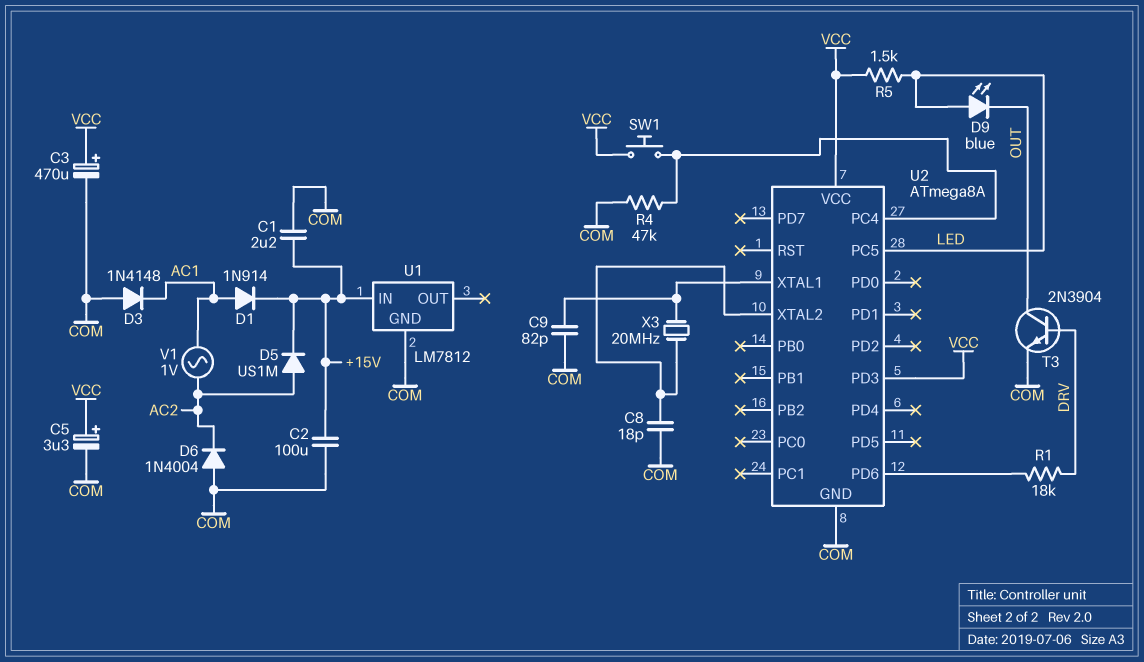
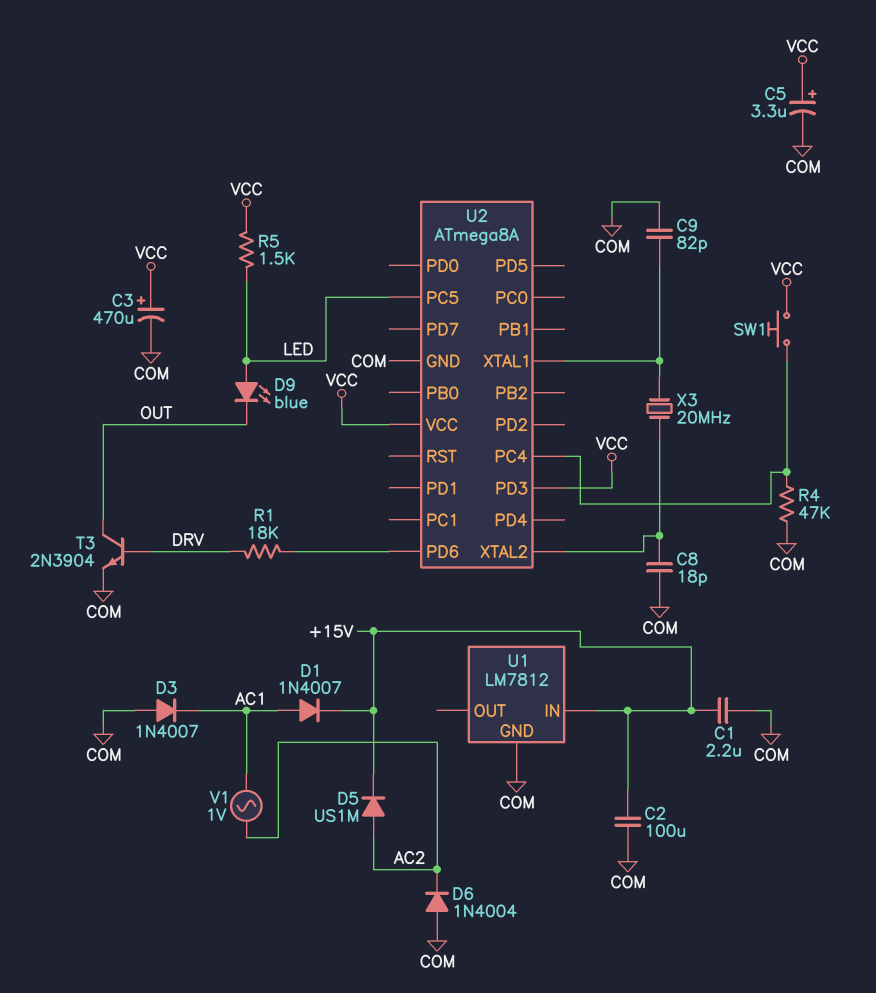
D1: diode 1N914 (A AC1, K +15V) -> diode 1N4007 (A AC1, K +15V)
D3: diode 1N4148 (A COM, K AC1) -> diode 1N4007 (A COM, K AC1)

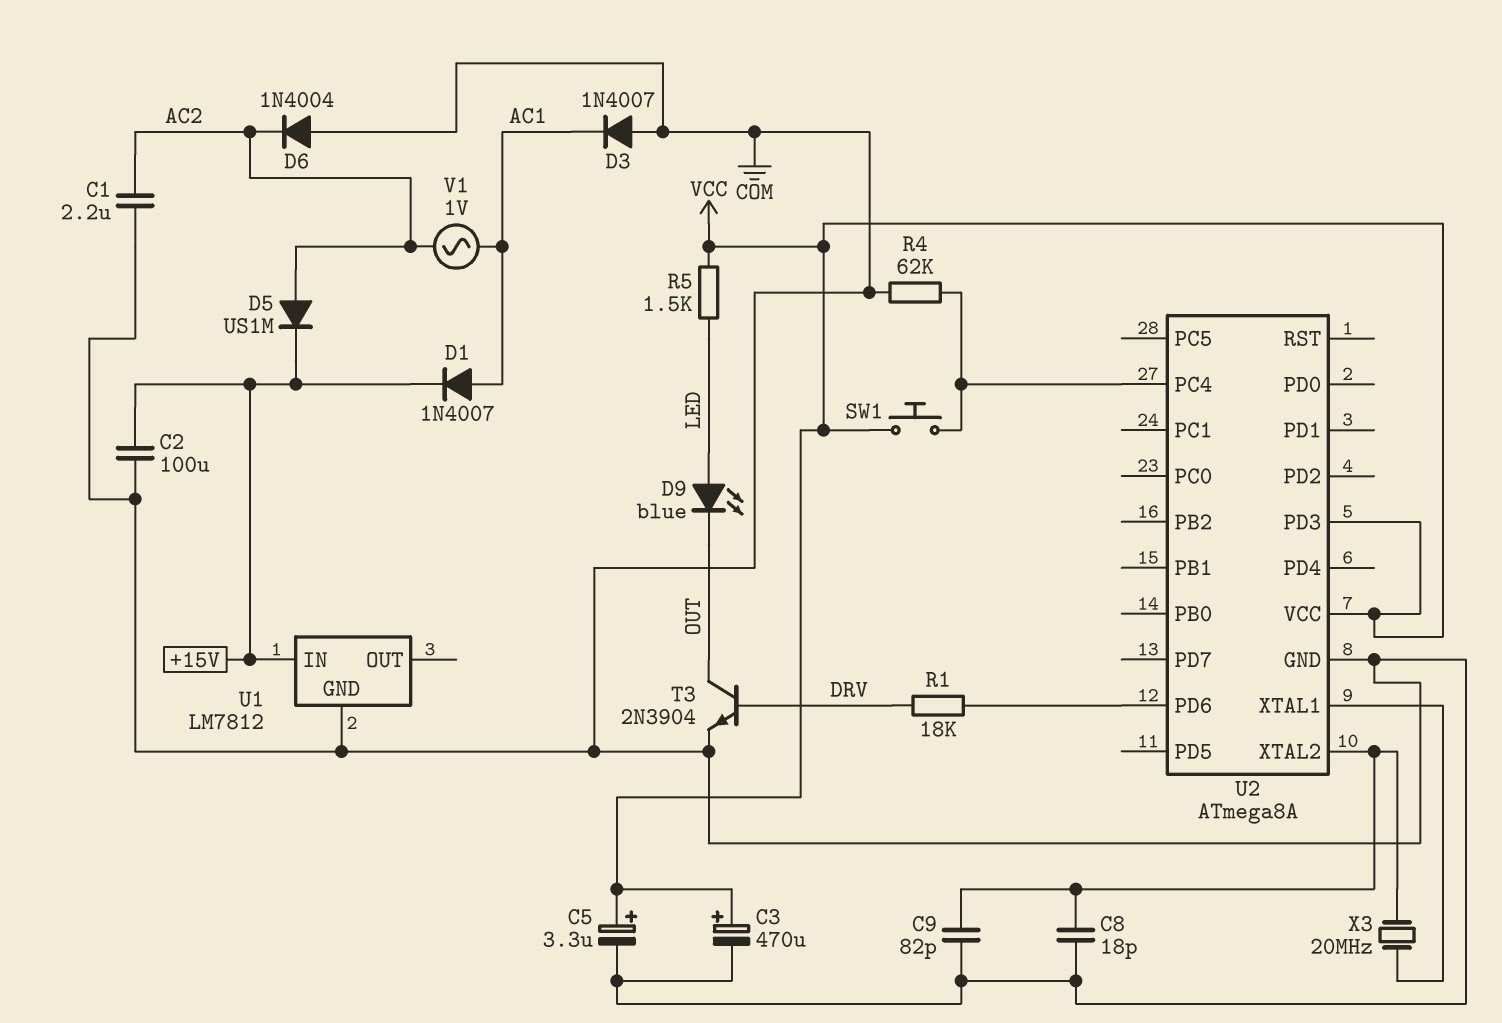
C1: 2.2uF (+15V, COM) -> 2.2uF (AC2, COM)
C9: 82pF (COM, U2/XTAL1) -> 82pF (COM, U2/XTAL2)
R4: 47k (COM, U2/PC4) -> 62k (COM, U2/PC4)
U2 pin PC5: LED -> none

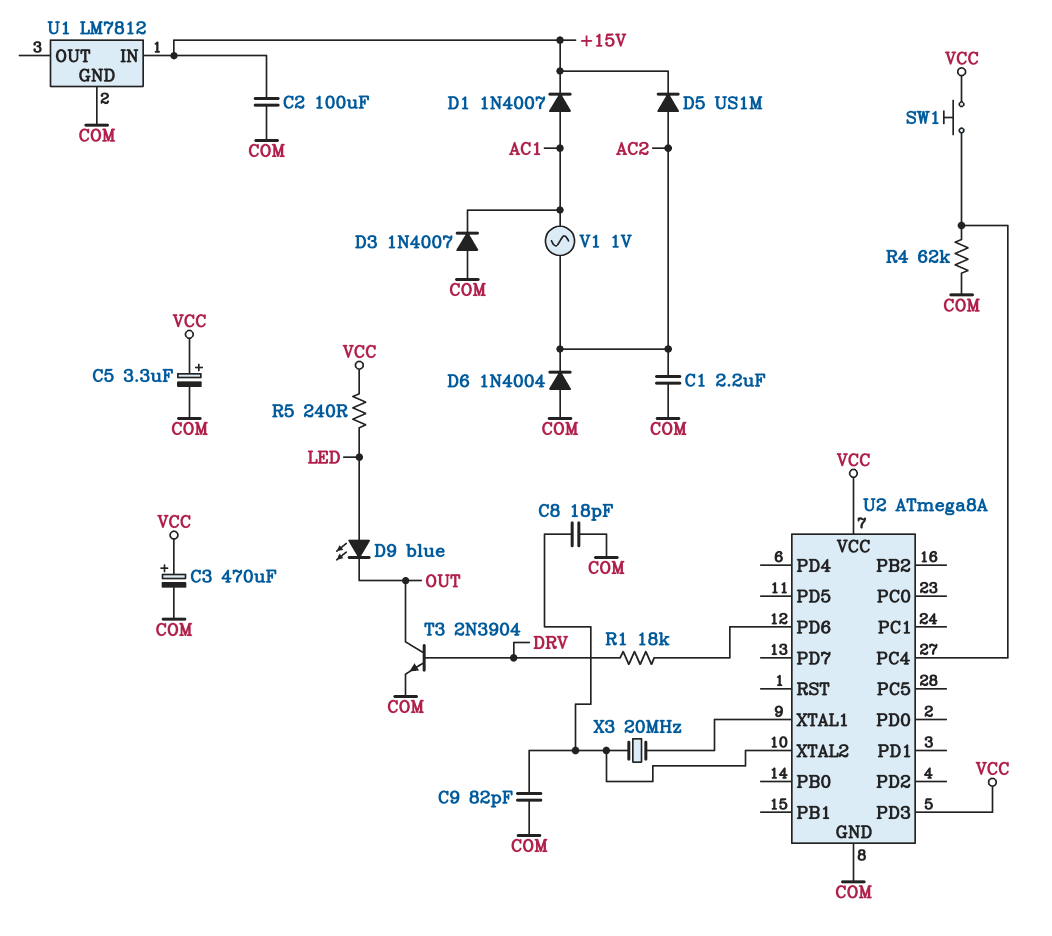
R5: 1.5k (LED, VCC) -> 240 (LED, VCC)

